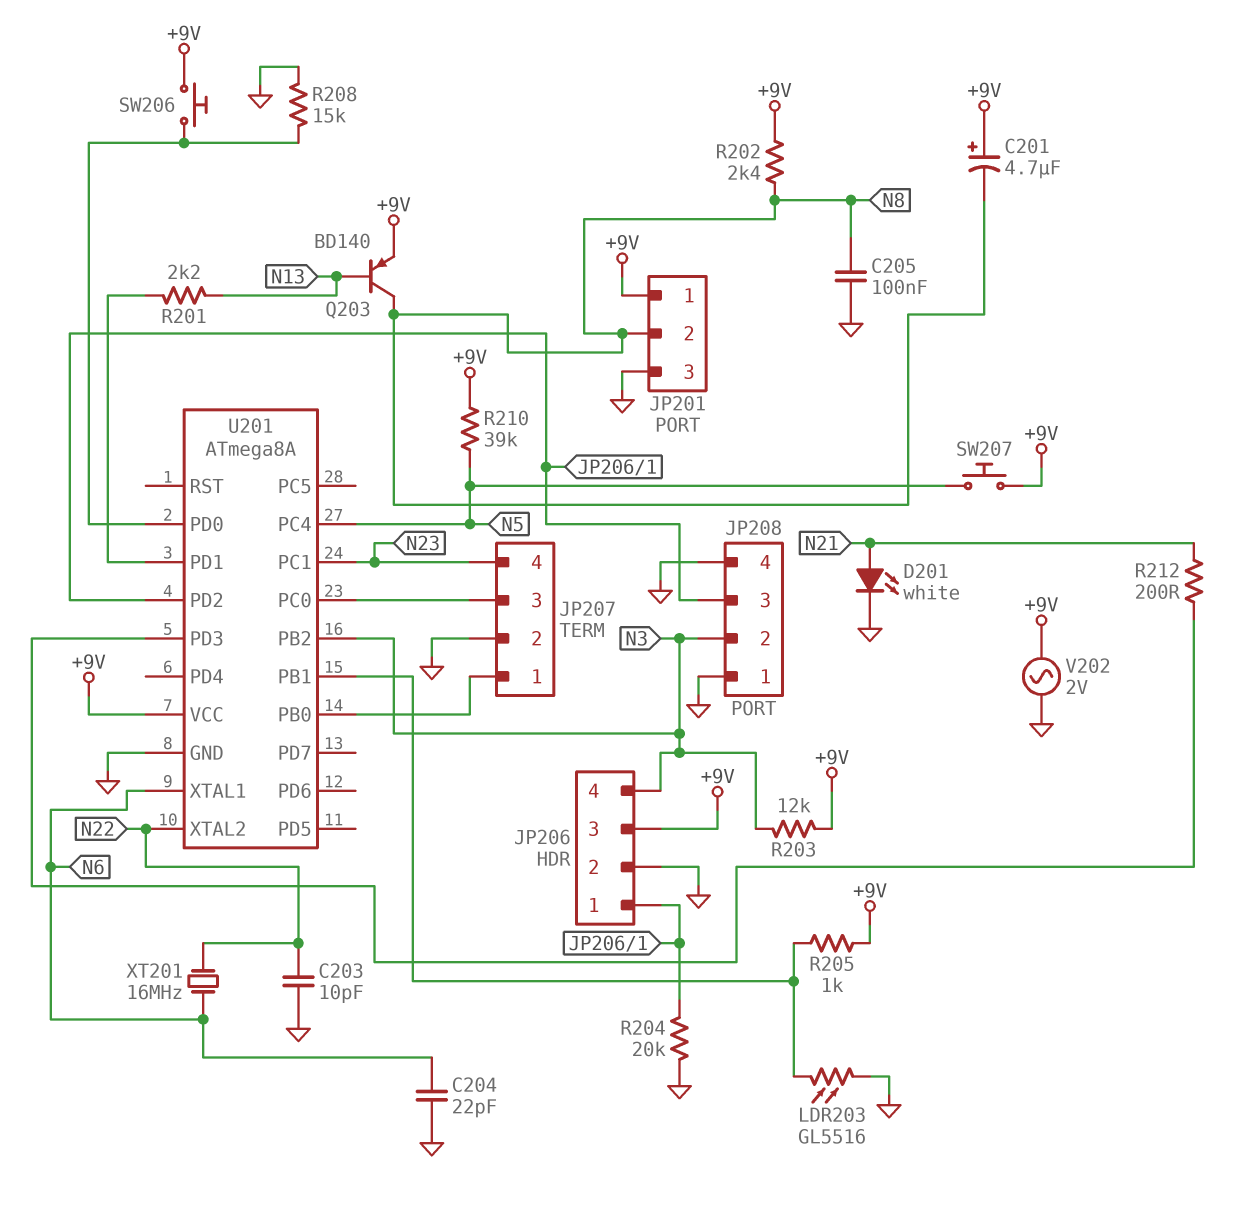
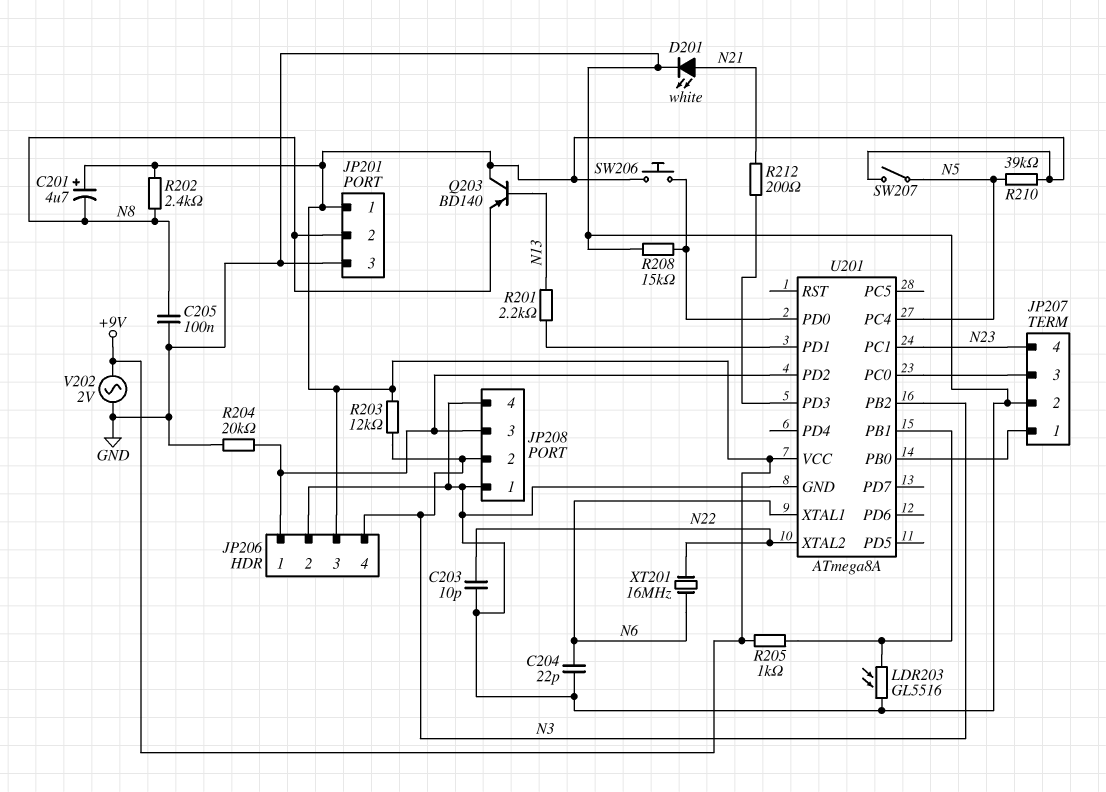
Q203: PNP BD140 (B N13, C N8, E +9V) -> PNP BD140 (B N13, C +9V, E N8)
SW207: button (+9V, N5) -> switch (+9V, N5)

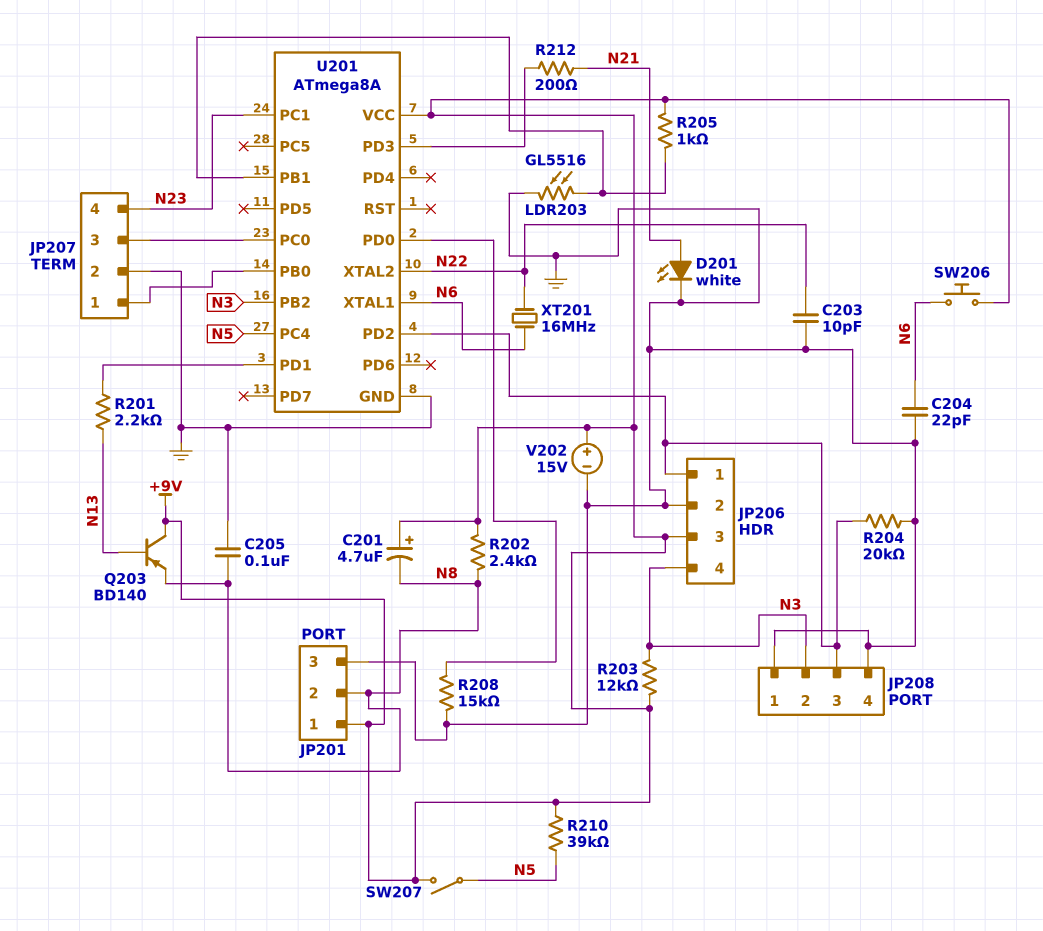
SW206: button (+9V, U201/PD0) -> button (+9V, N6)
V202: AC 2V (+9V, GND) -> 15V (plus +9V, minus GND)

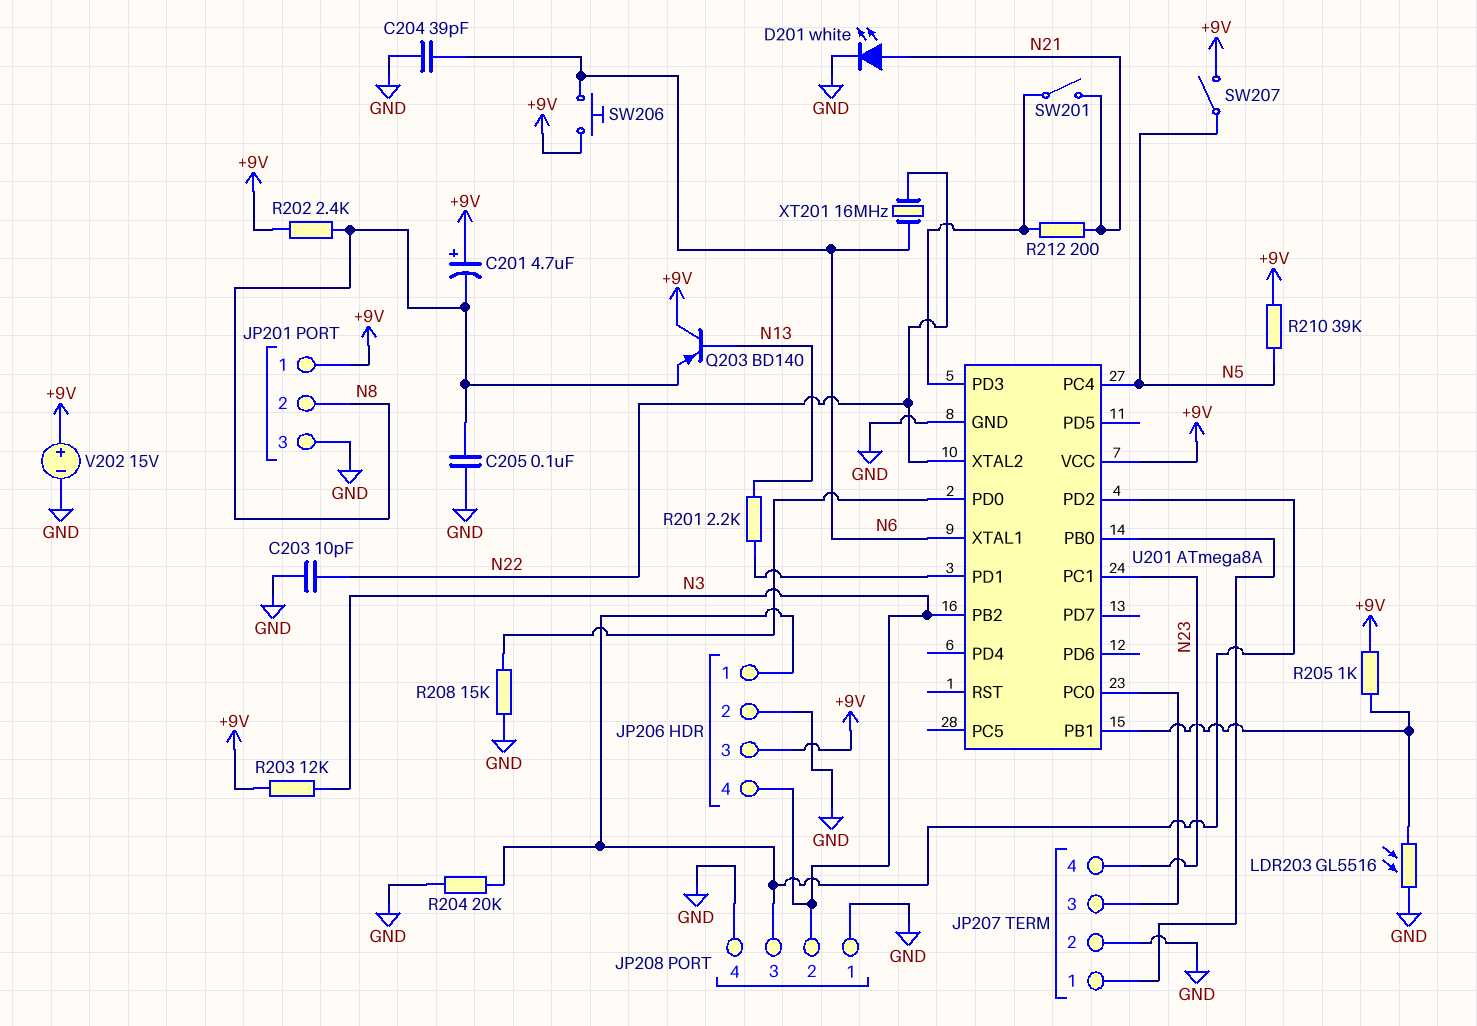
C204: 22pF (GND, N6) -> 39pF (GND, N6)
SW201: none -> switch (N21, U201/PD3)

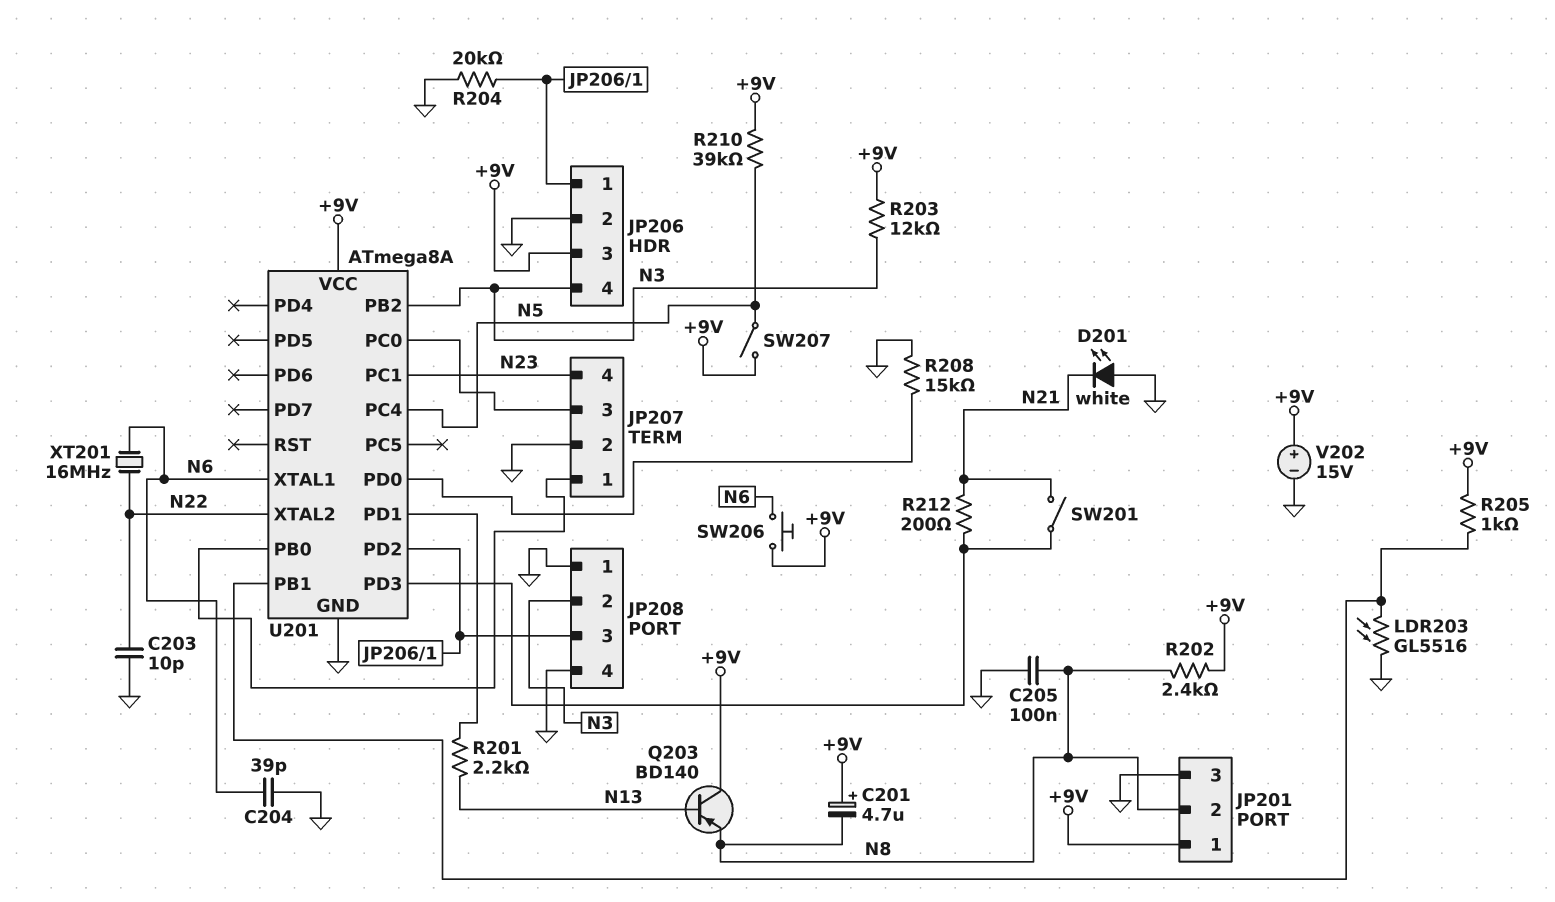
D201: LED white (A N21, K GND) -> LED white (A GND, K N21)

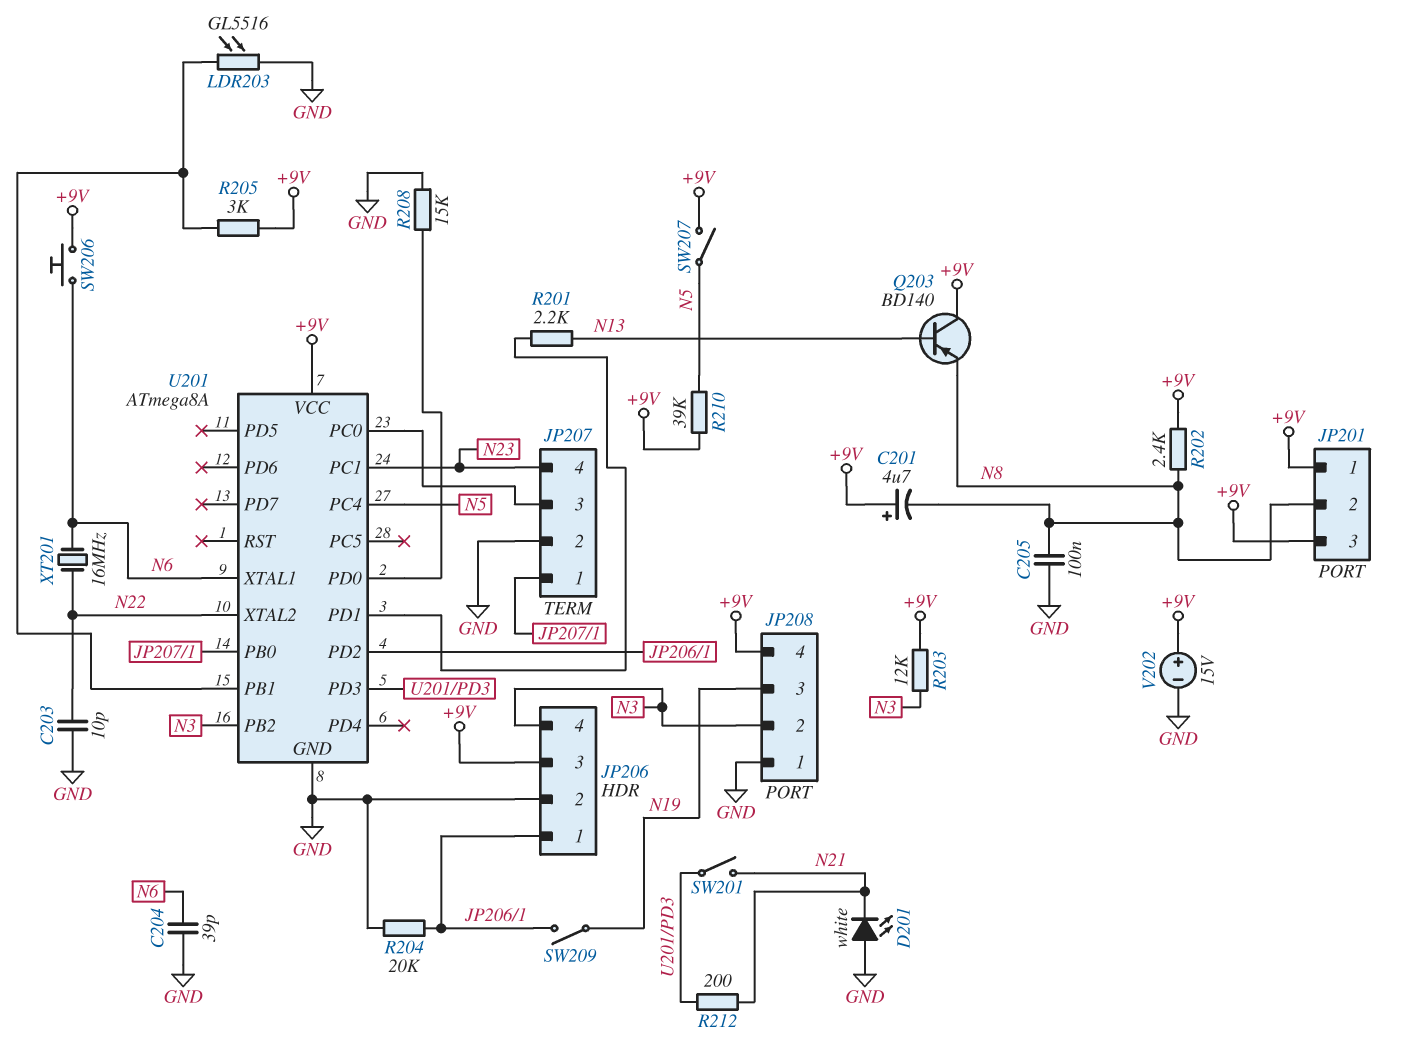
JP201 pin 3: GND -> +9V
JP208 pin 3: JP206/1 -> N19
JP208 pin 4: GND -> +9V
R205: 1k (+9V, U201/PB1) -> 3k (+9V, U201/PB1)
SW209: none -> switch (JP206/1, N19)

